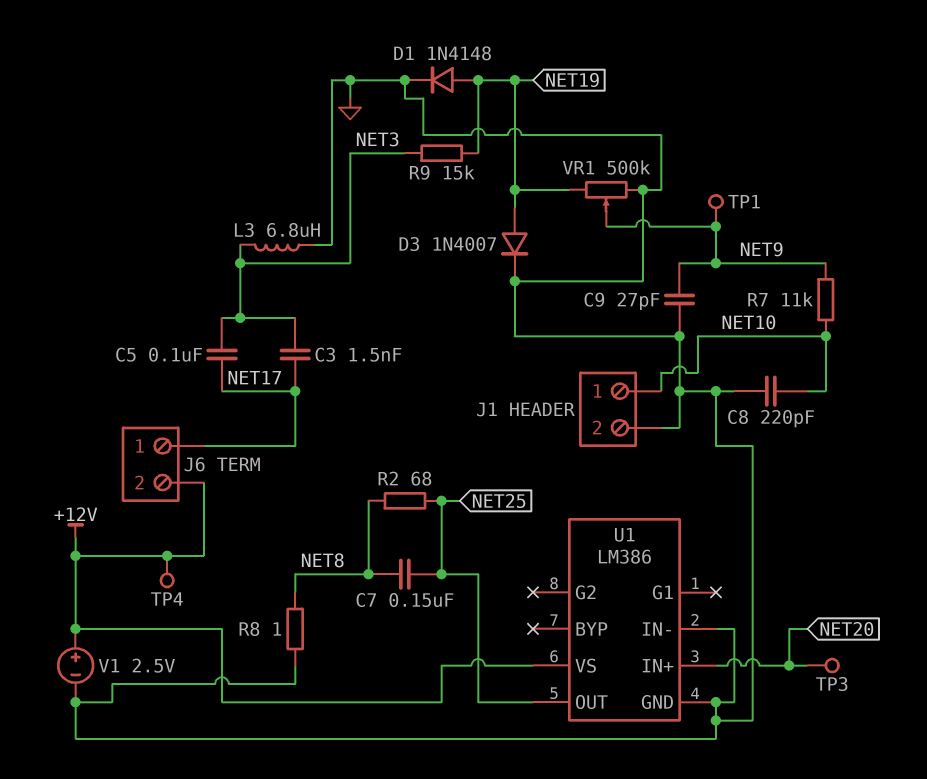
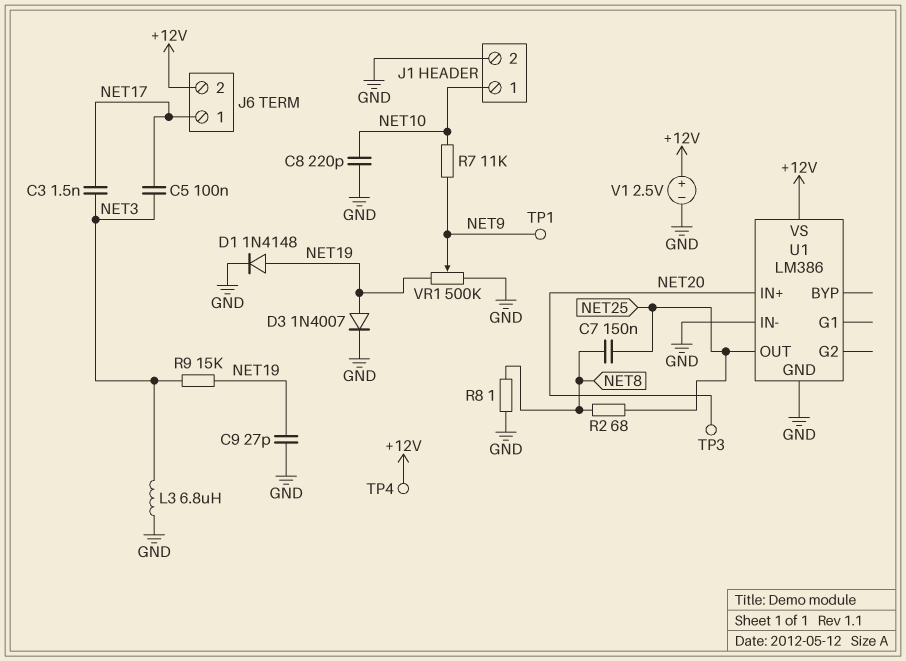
C9: 27pF (GND, NET9) -> 27pF (GND, NET19)

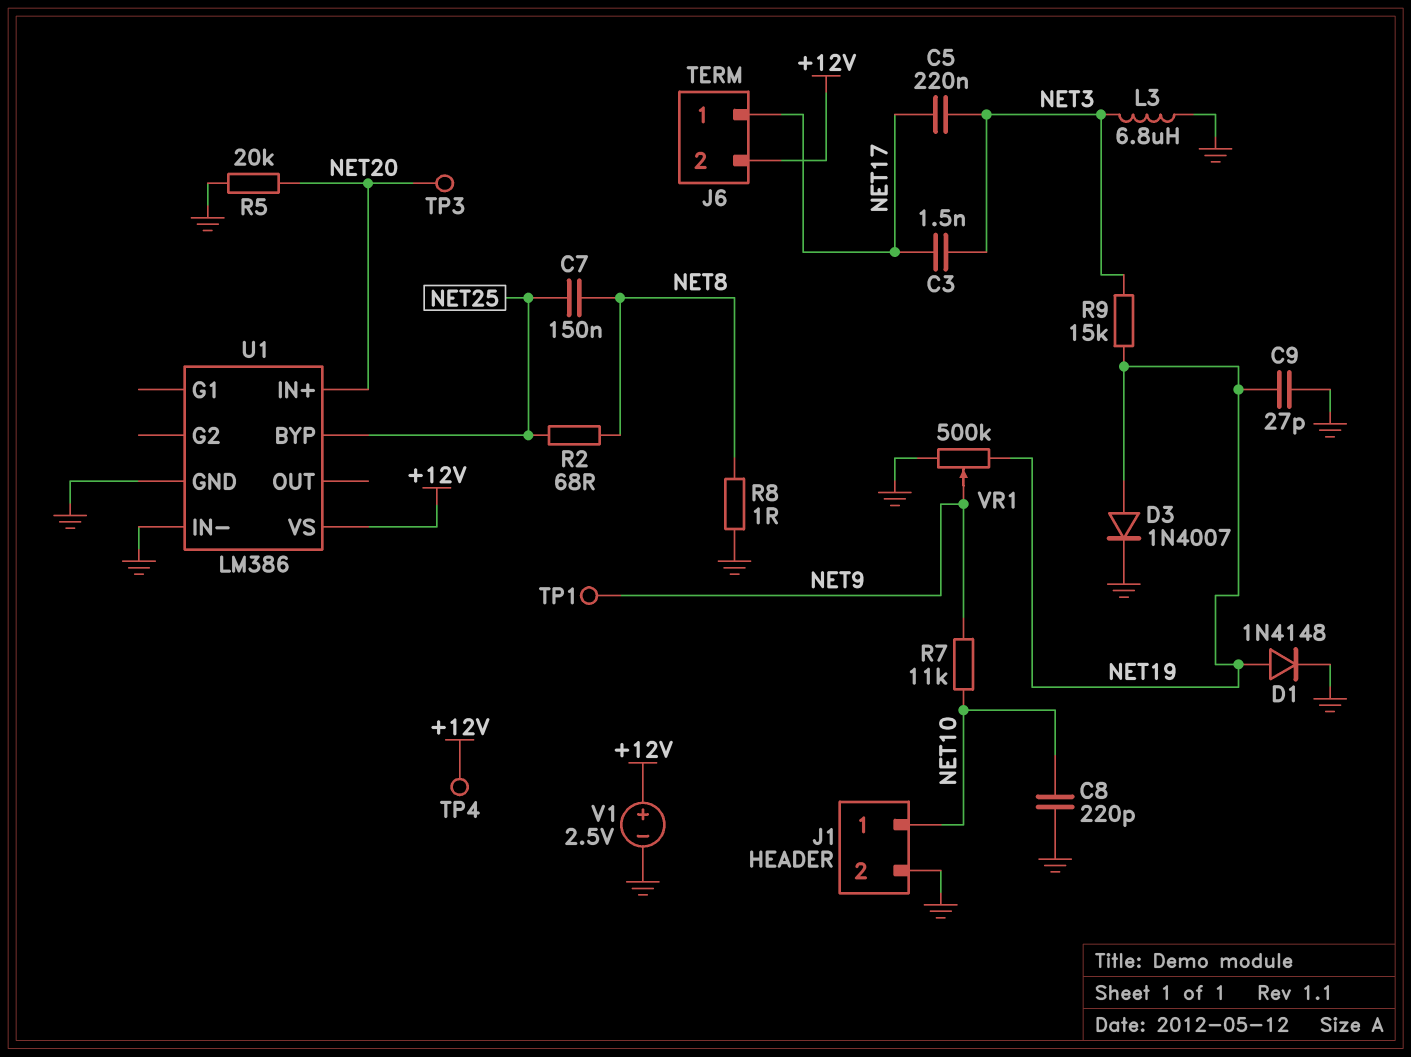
C5: 100nF (NET3, NET17) -> 220nF (NET3, NET17)
R5: none -> 20k (GND, NET20)
U1 pin BYP: none -> NET25
U1 pin OUT: NET25 -> none

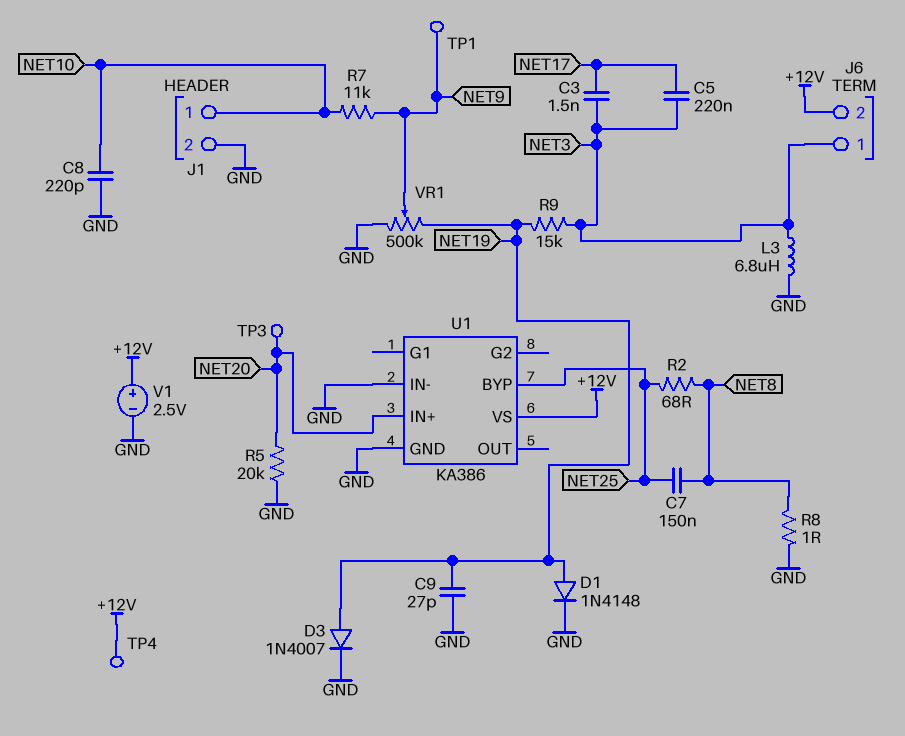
J6 pin 1: NET17 -> NET3
U1: LM386 -> KA386

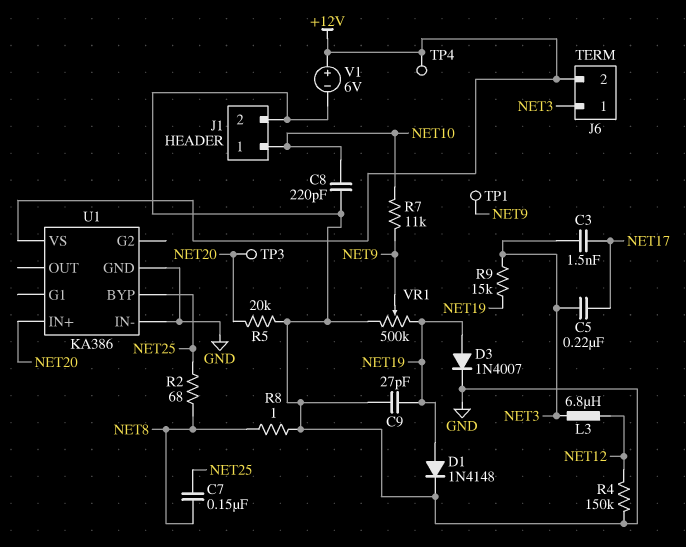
L3: 6.8uH (GND, NET3) -> 6.8uH (NET3, NET12)
R4: none -> 150k (GND, NET12)
V1: 2.5V (plus +12V, minus GND) -> 6V (plus +12V, minus GND)

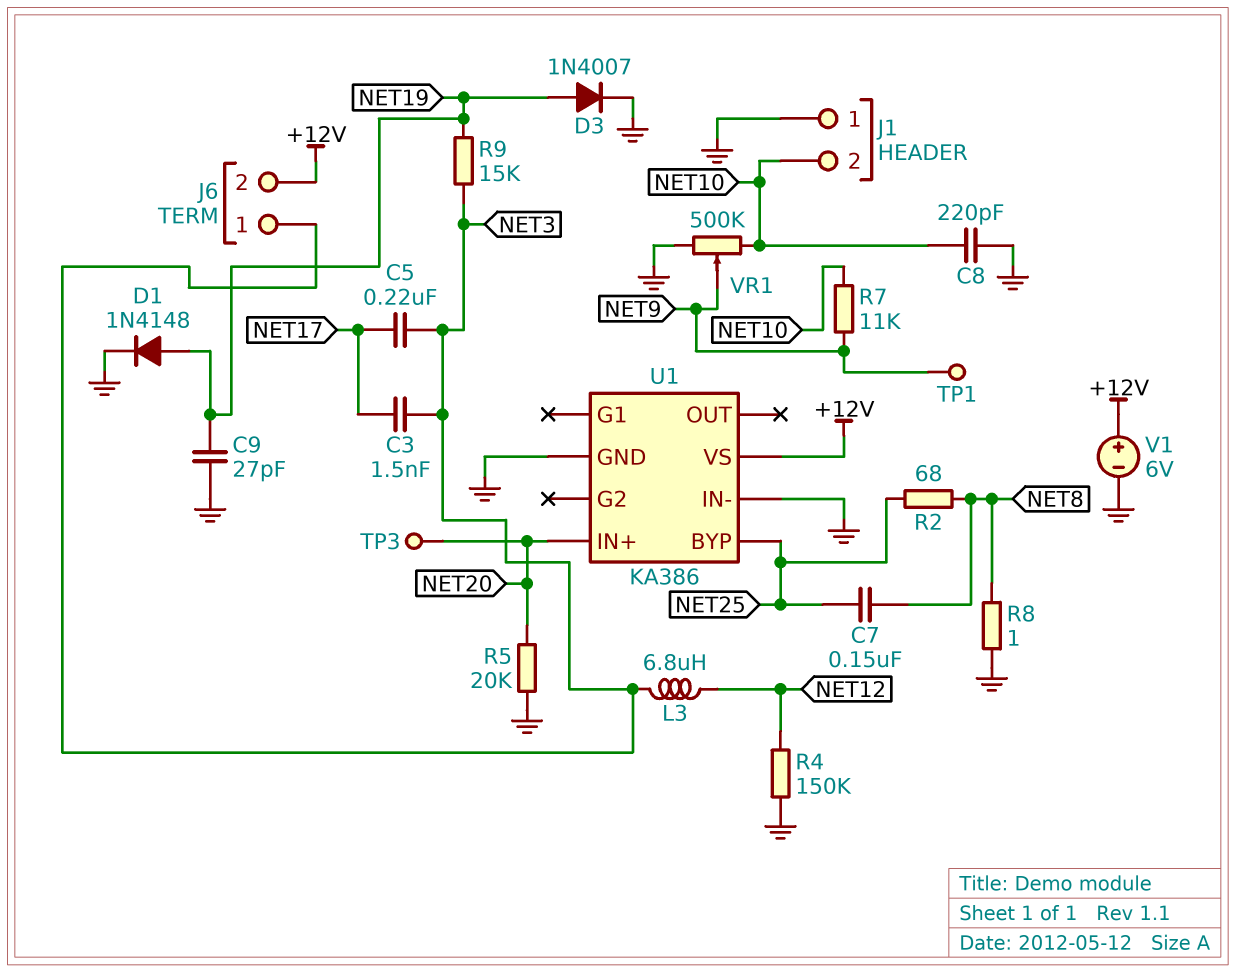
J1 pin 1: NET10 -> GND
J1 pin 2: GND -> NET10
TP4: test point (+12V) -> none
VR1: 500k (GND, NET19, wiper NET9) -> 500k (GND, NET10, wiper NET9)

